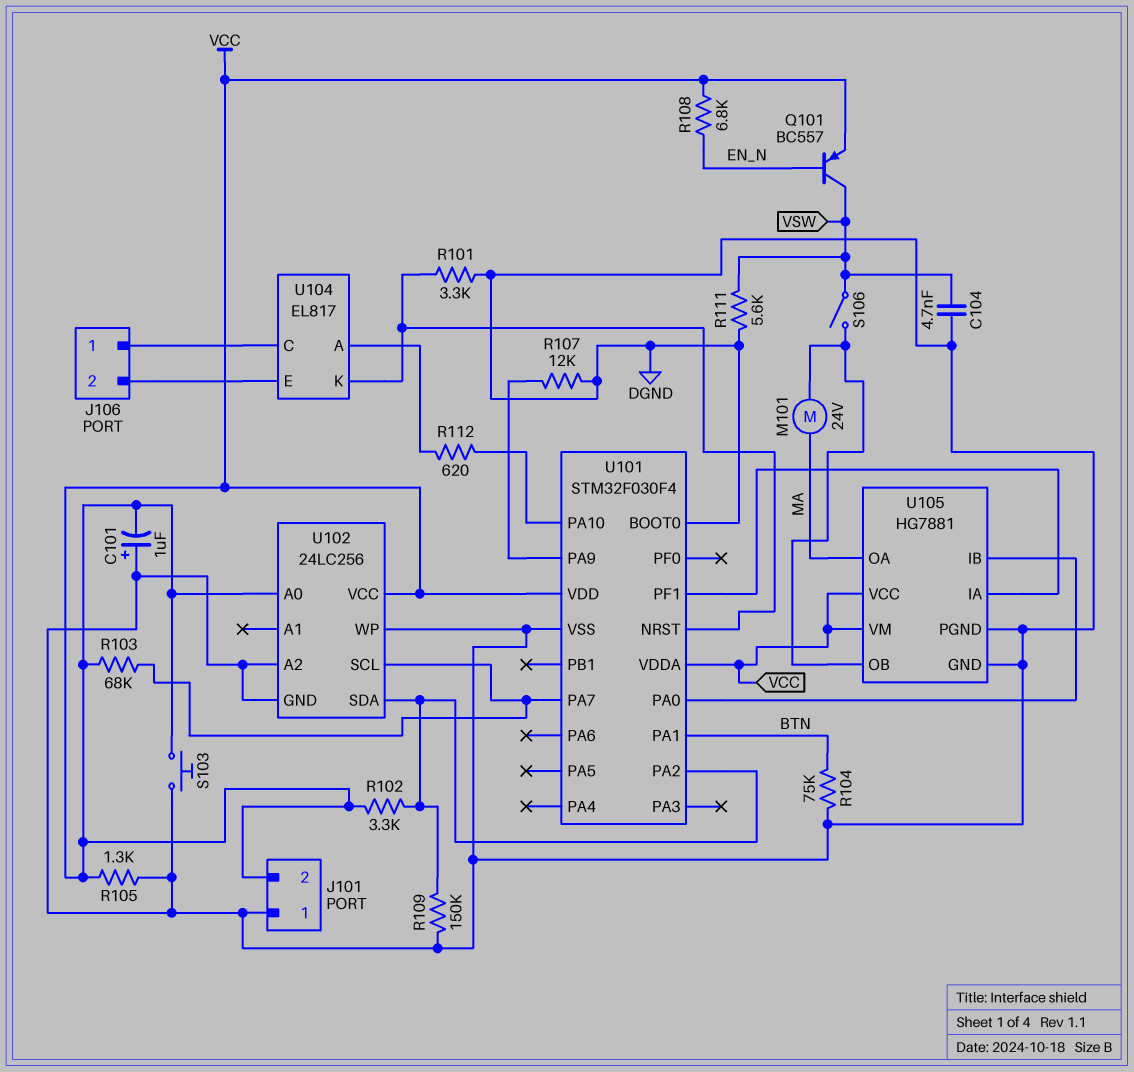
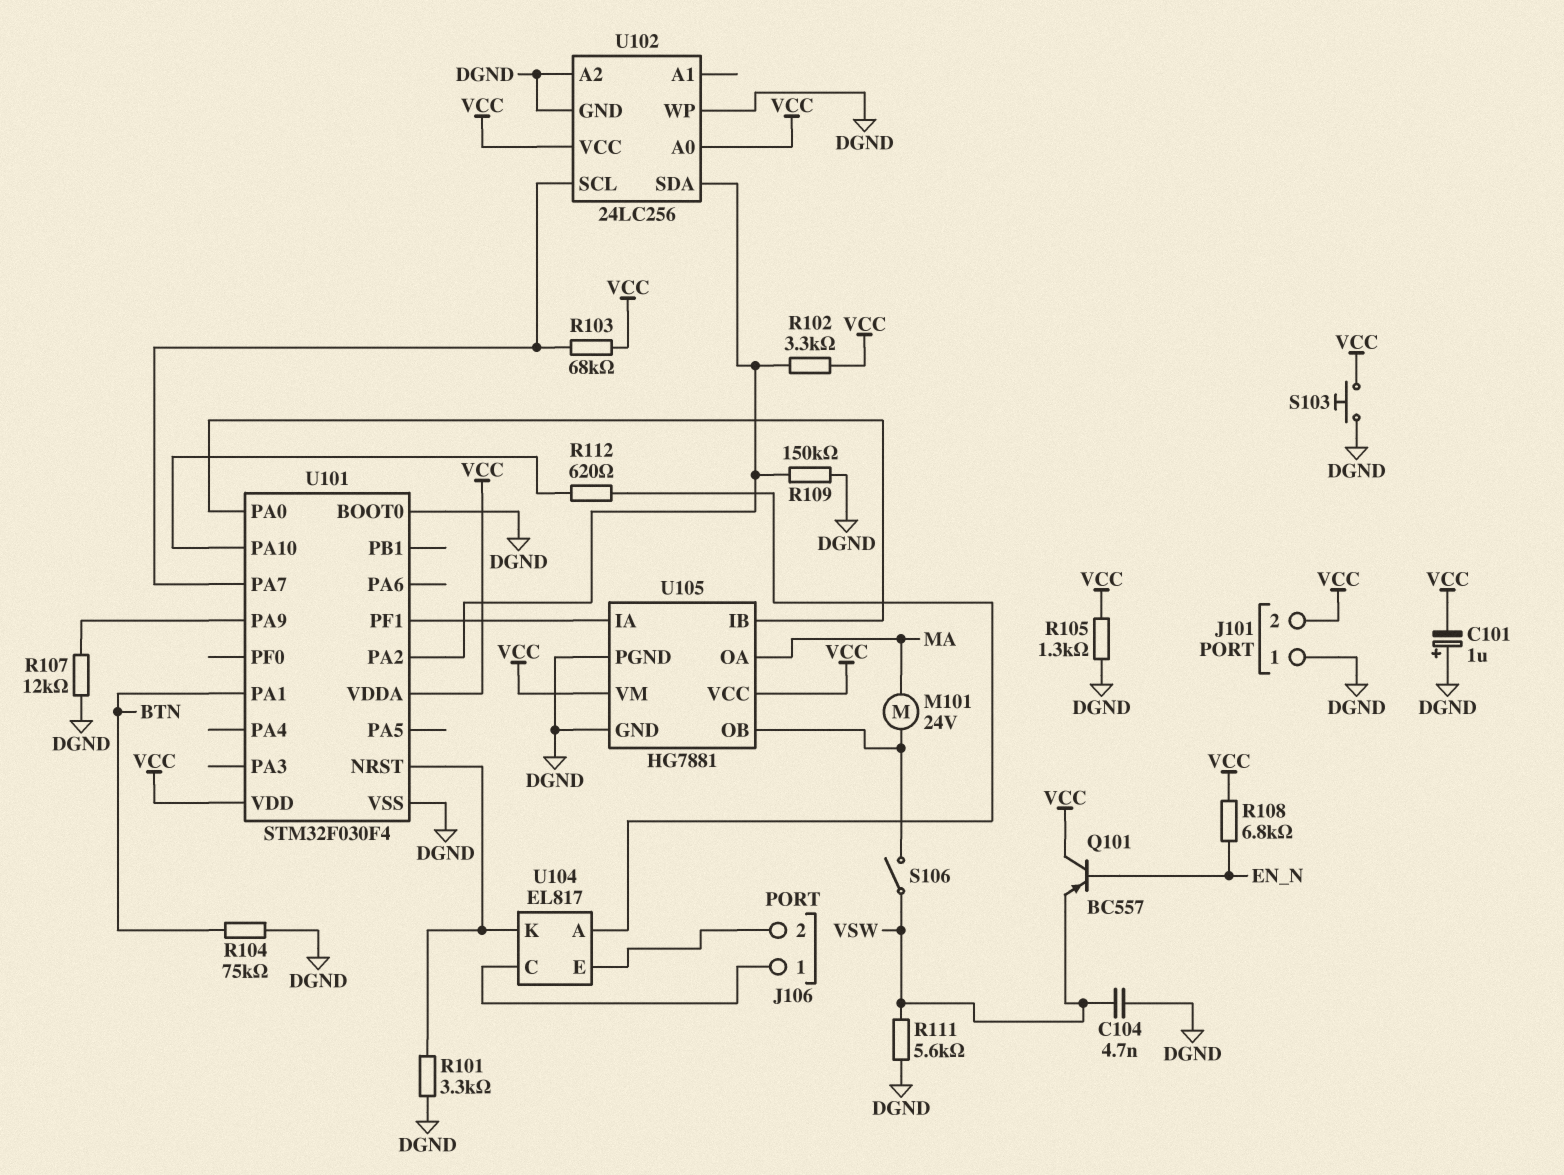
Q101: PNP BC557 (B EN_N, C VSW, E VCC) -> PNP BC557 (B EN_N, C VCC, E VSW)

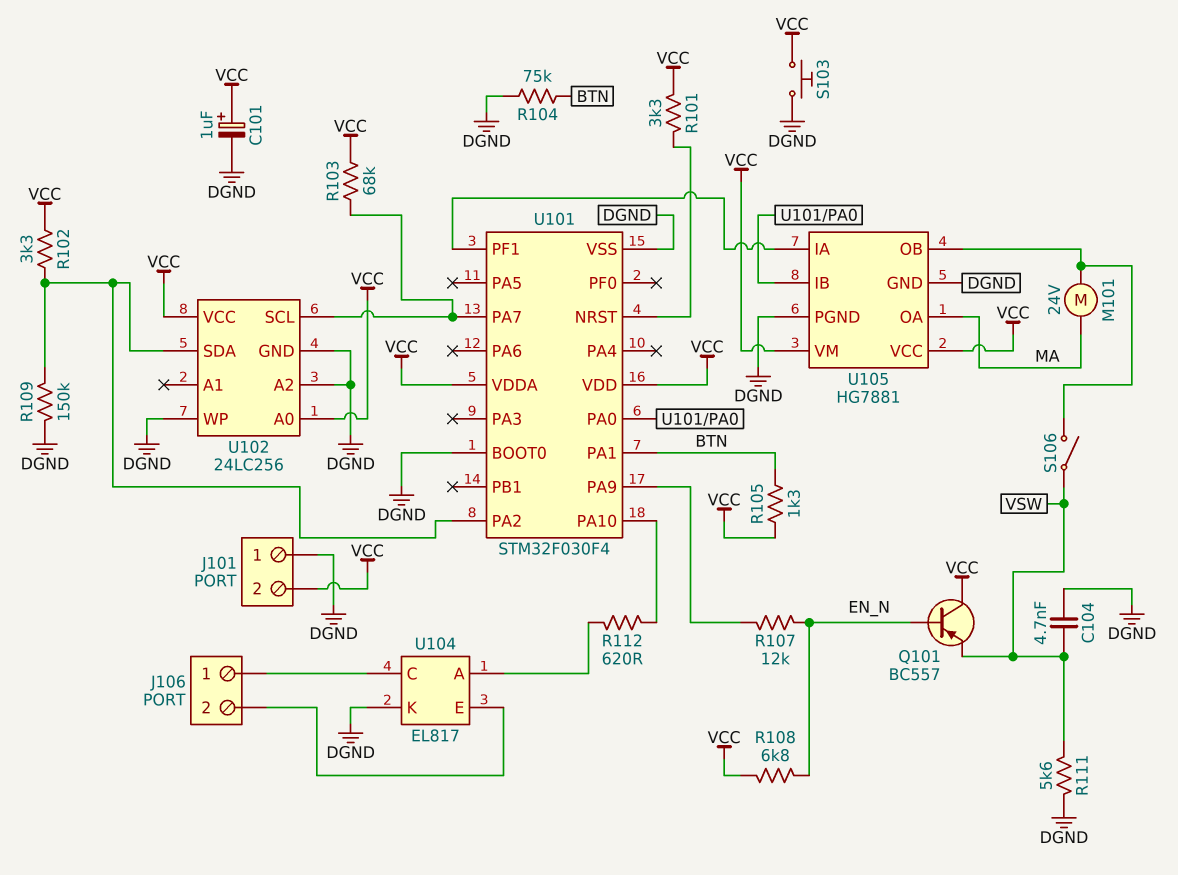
C101: 1uF (plus DGND, minus VCC) -> 1uF (plus VCC, minus DGND)
R101: 3.3k (DGND, U101/NRST) -> 3.3k (U101/NRST, VCC)
R105: 1.3k (DGND, VCC) -> 1.3k (BTN, VCC)
R107: 12k (DGND, U101/PA9) -> 12k (EN_N, U101/PA9)
U104 pin K: U101/NRST -> DGND

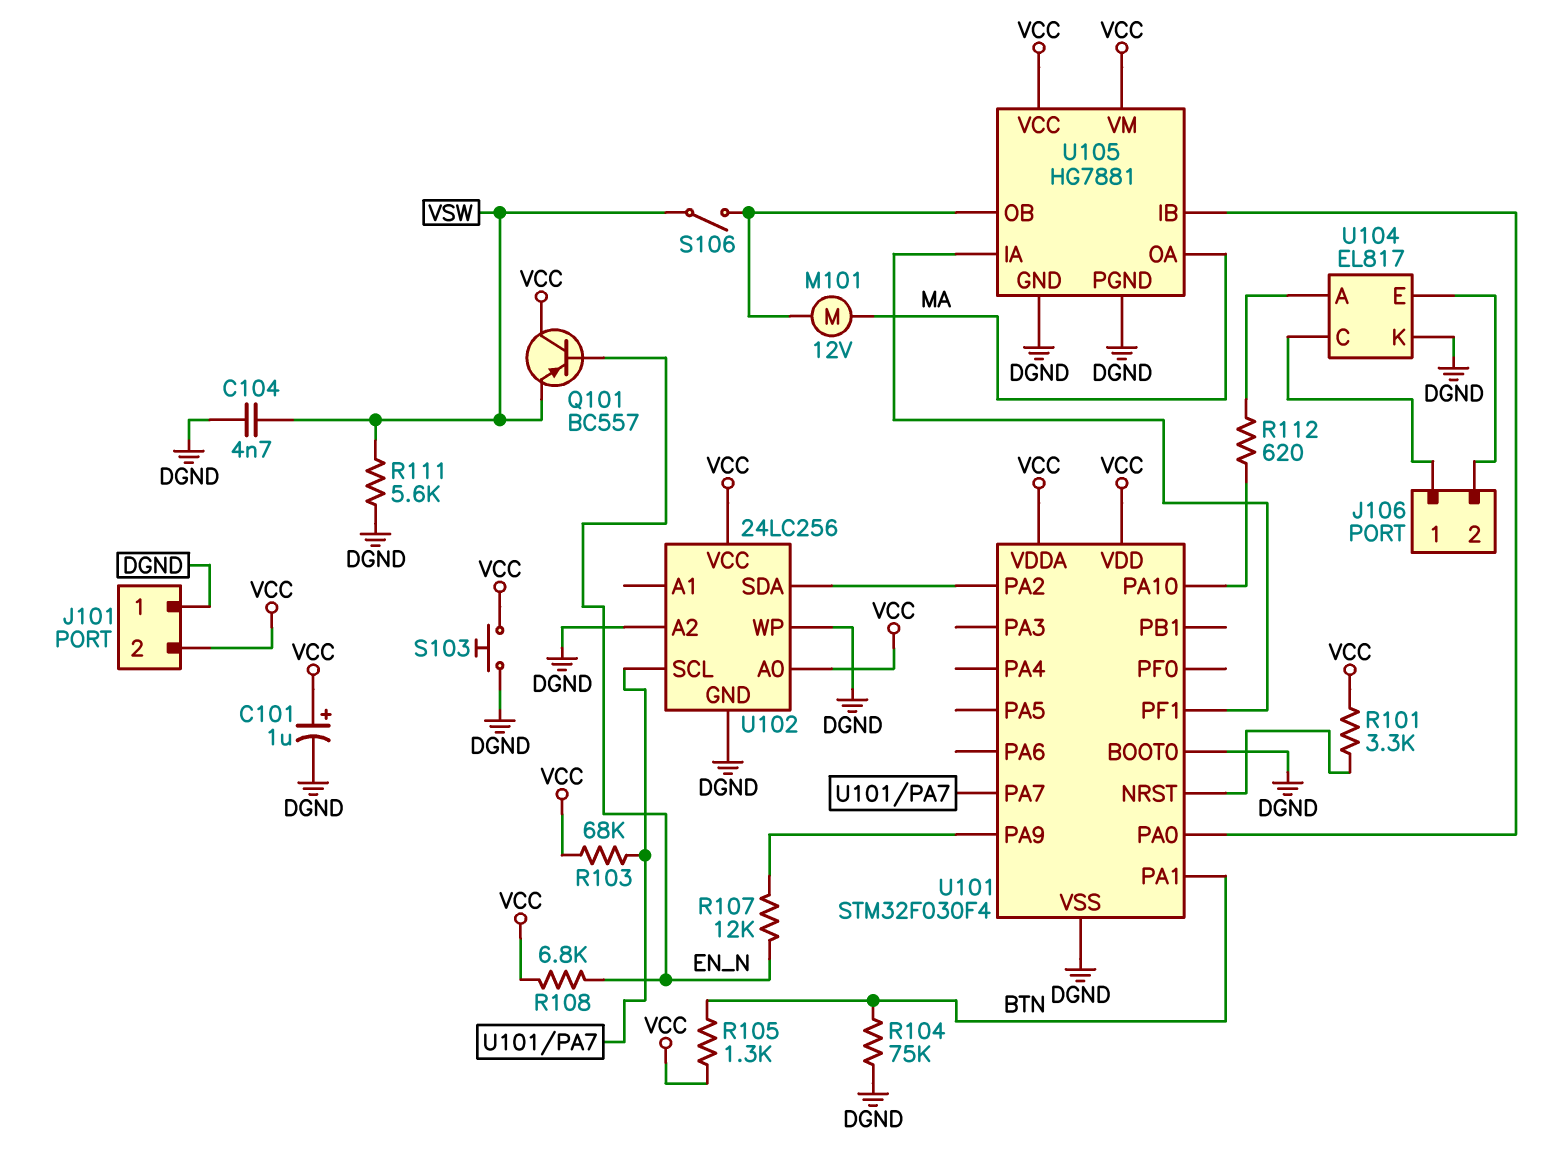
M101: motor 24V (MA, U105/OB) -> motor 12V (MA, U105/OB)
R102: 3.3k (U101/PA2, VCC) -> none
R109: 150k (DGND, U101/PA2) -> none

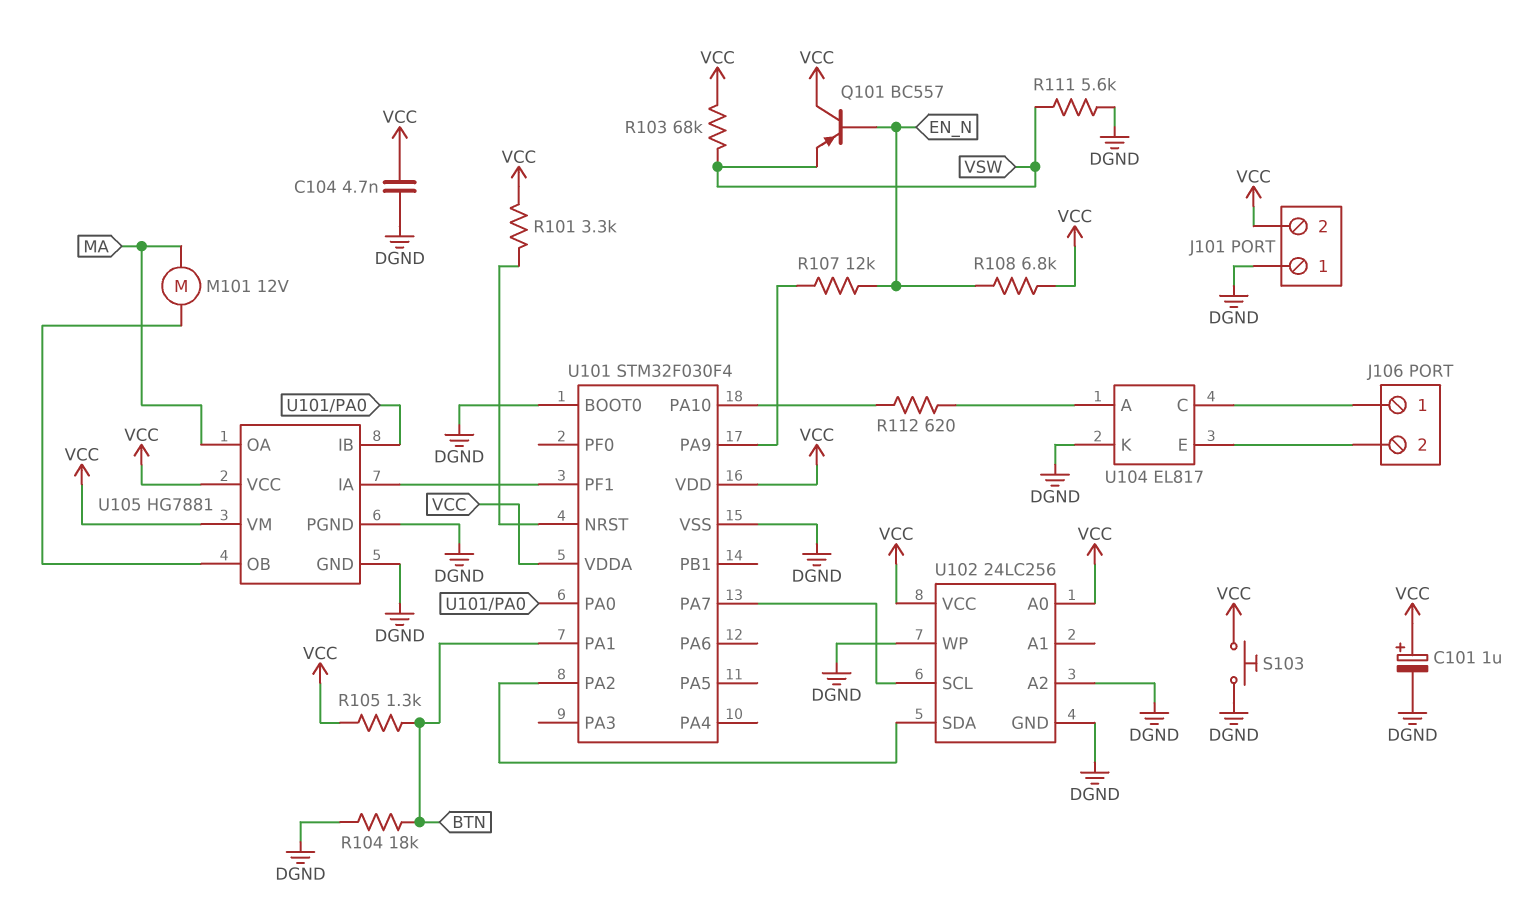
C104: 4.7nF (DGND, VSW) -> 4.7nF (DGND, VCC)
R103: 68k (U101/PA7, VCC) -> 68k (VCC, VSW)
R104: 75k (BTN, DGND) -> 18k (BTN, DGND)
S106: switch (U105/OB, VSW) -> none

